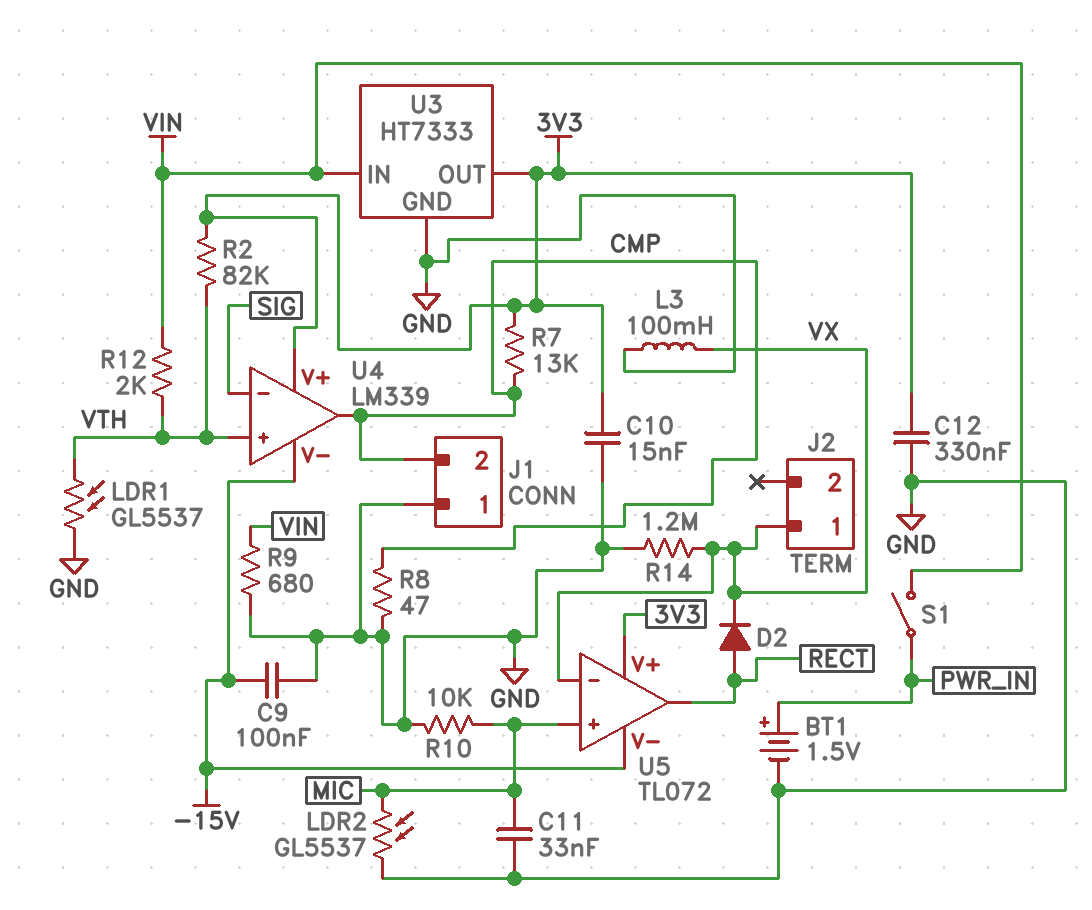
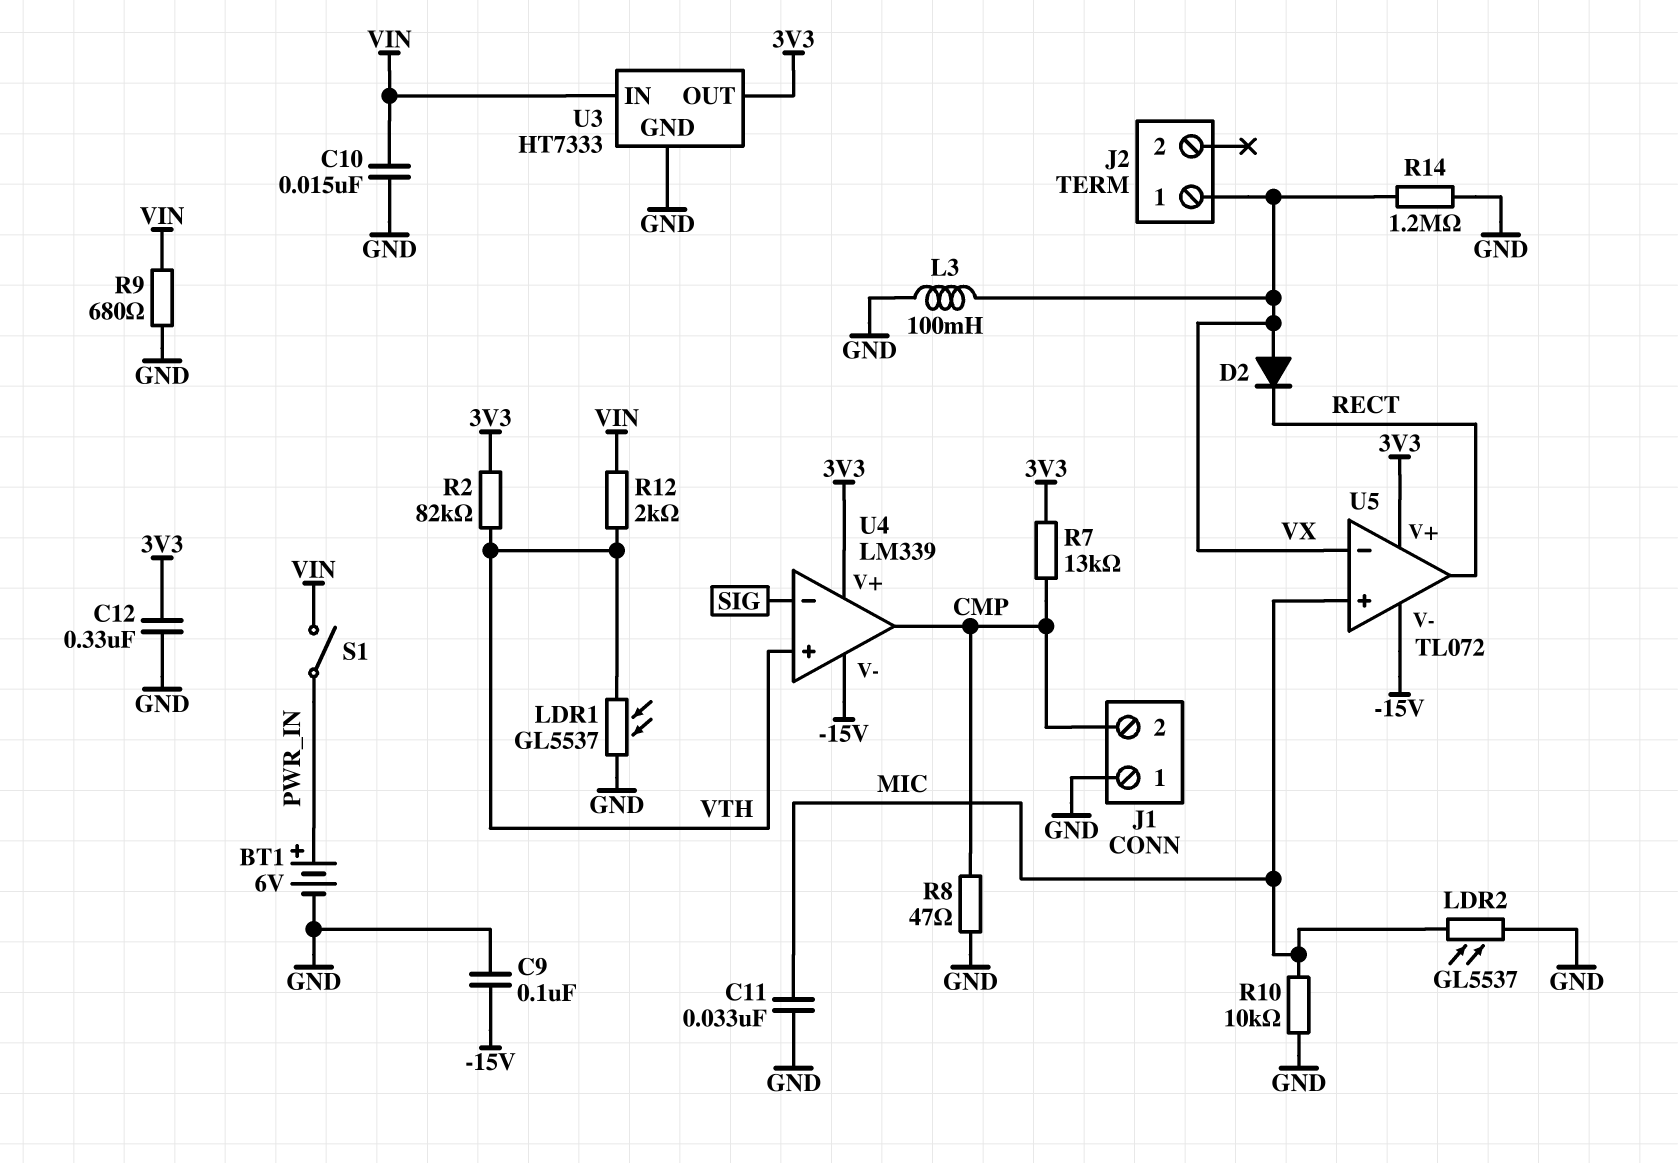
BT1: 1.5V (plus PWR_IN, minus GND) -> 6V (plus PWR_IN, minus GND)
C10: 15nF (3V3, GND) -> 15nF (GND, VIN)
D2: diode (A RECT, K VX) -> diode (A VX, K RECT)

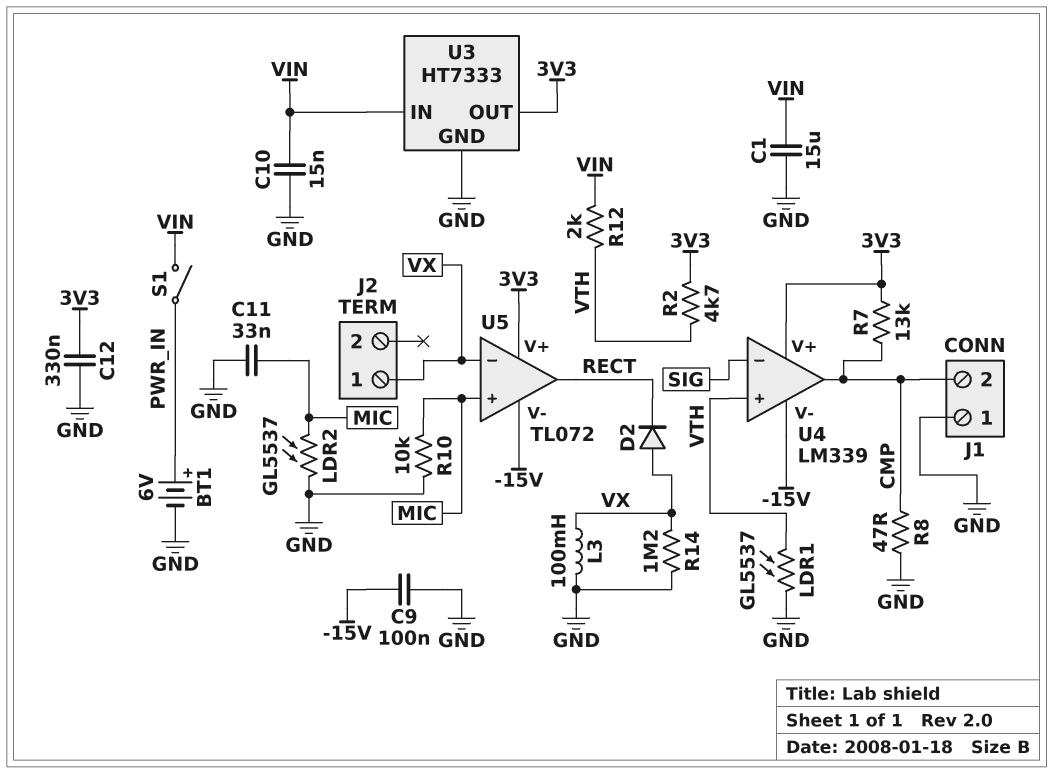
C1: none -> 15uF (GND, VIN)
R2: 82k (3V3, VTH) -> 4.7k (3V3, VTH)
R9: 680 (GND, VIN) -> none

